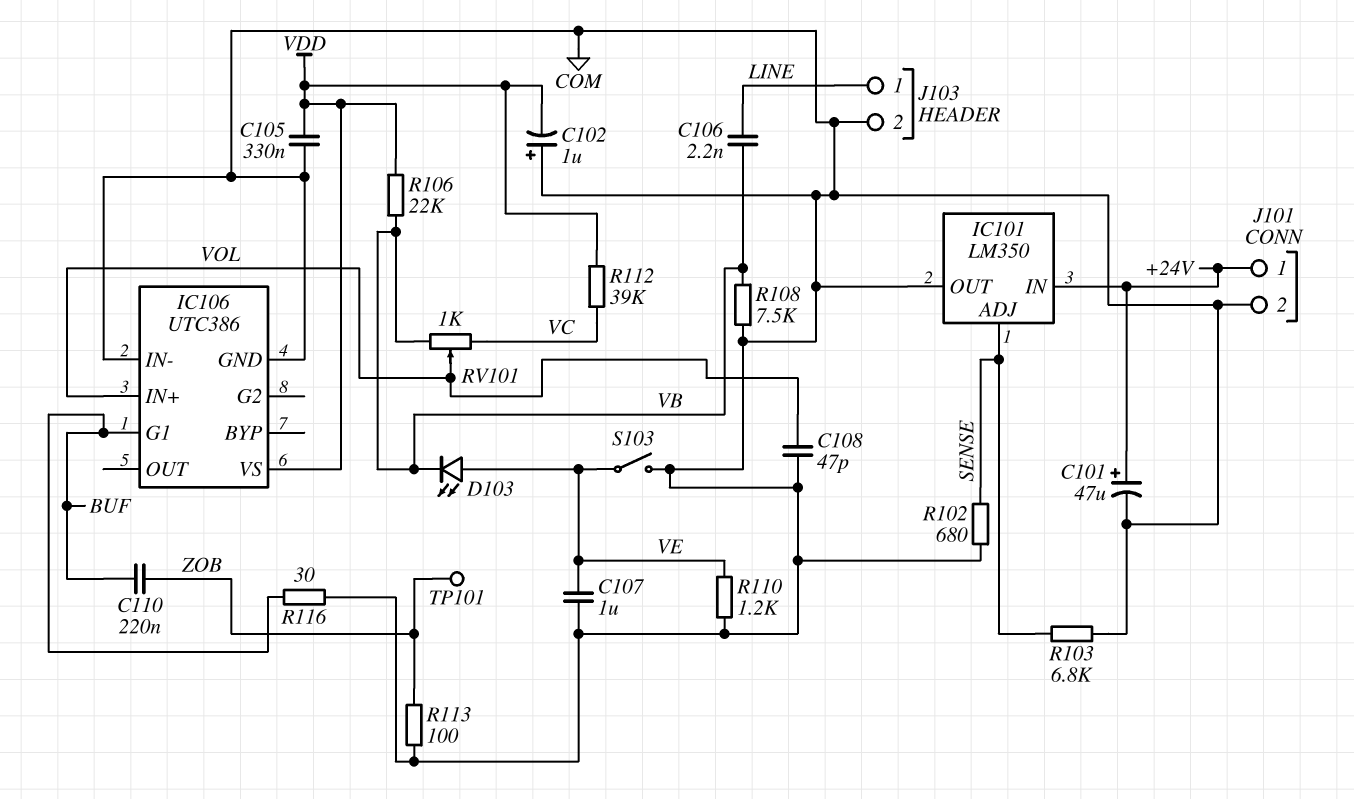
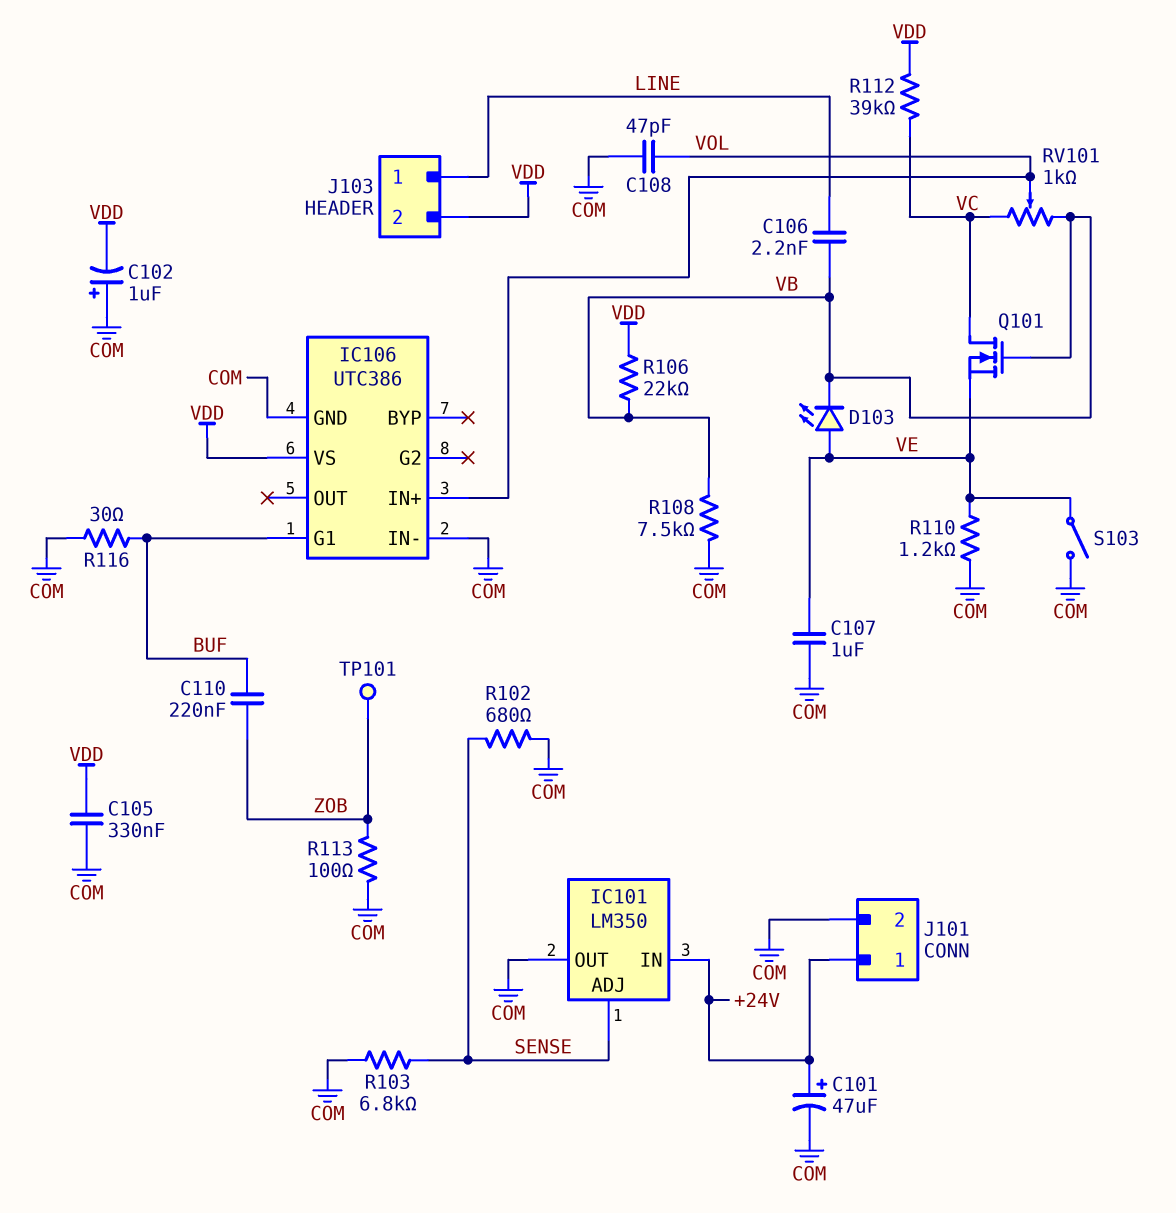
J103 pin 2: COM -> VDD
Q101: none -> NMOS (G VB, D VC, S VE)

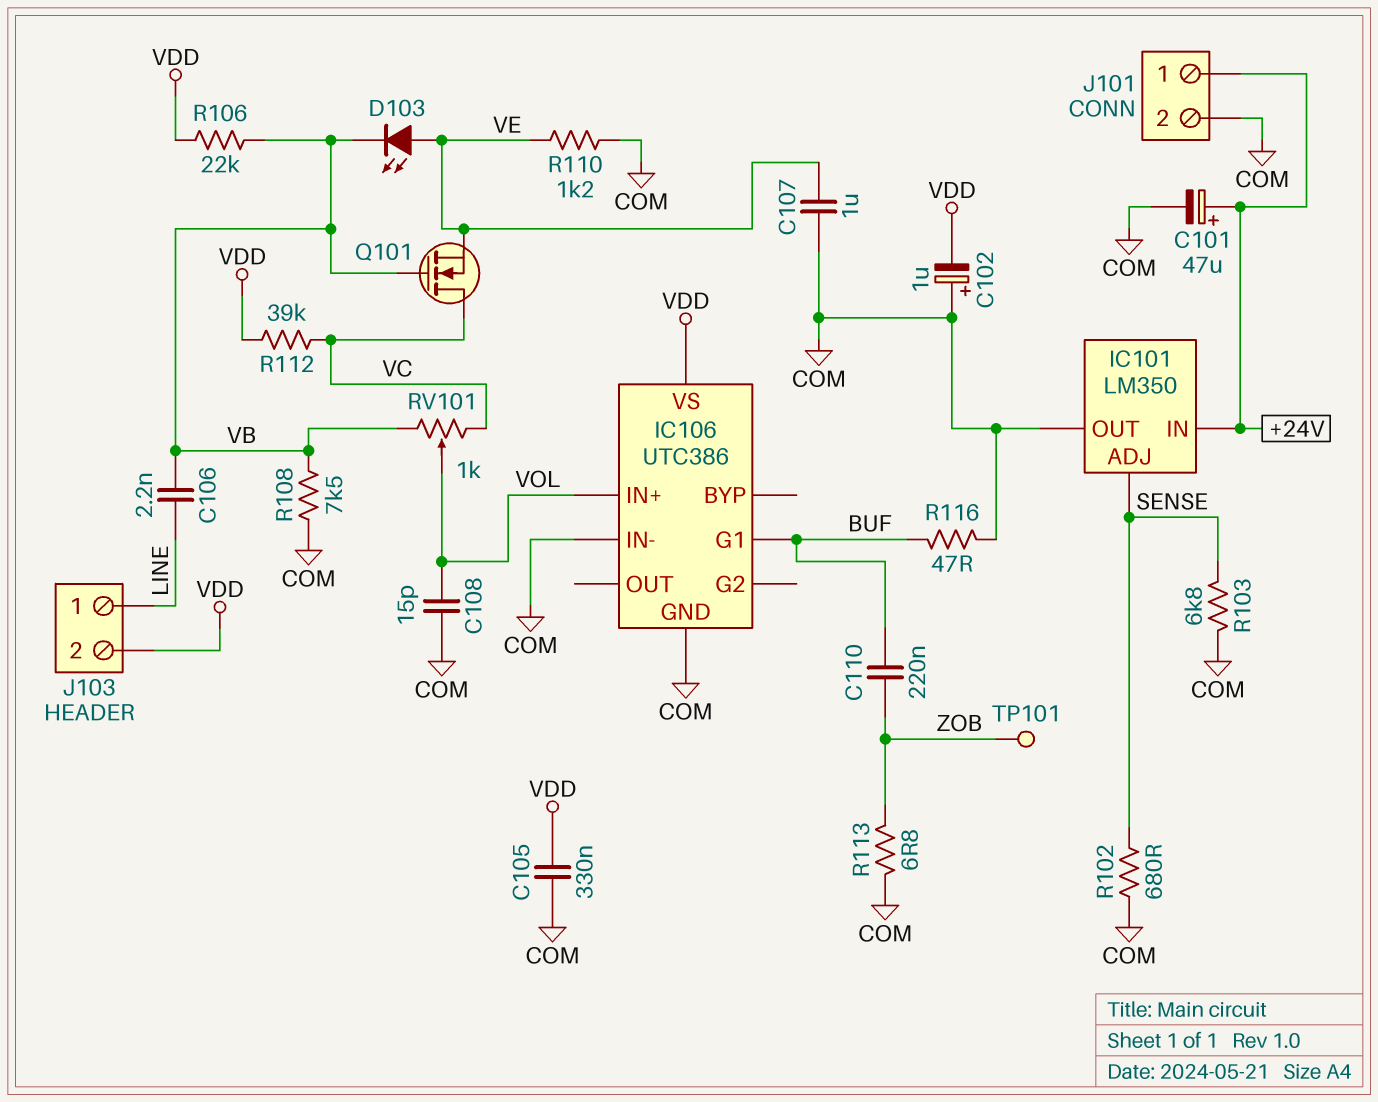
C108: 47pF (COM, VOL) -> 15pF (COM, VOL)
R113: 100 (COM, ZOB) -> 6.8 (COM, ZOB)
R116: 30 (BUF, COM) -> 47 (BUF, COM)
S103: switch (COM, VE) -> none

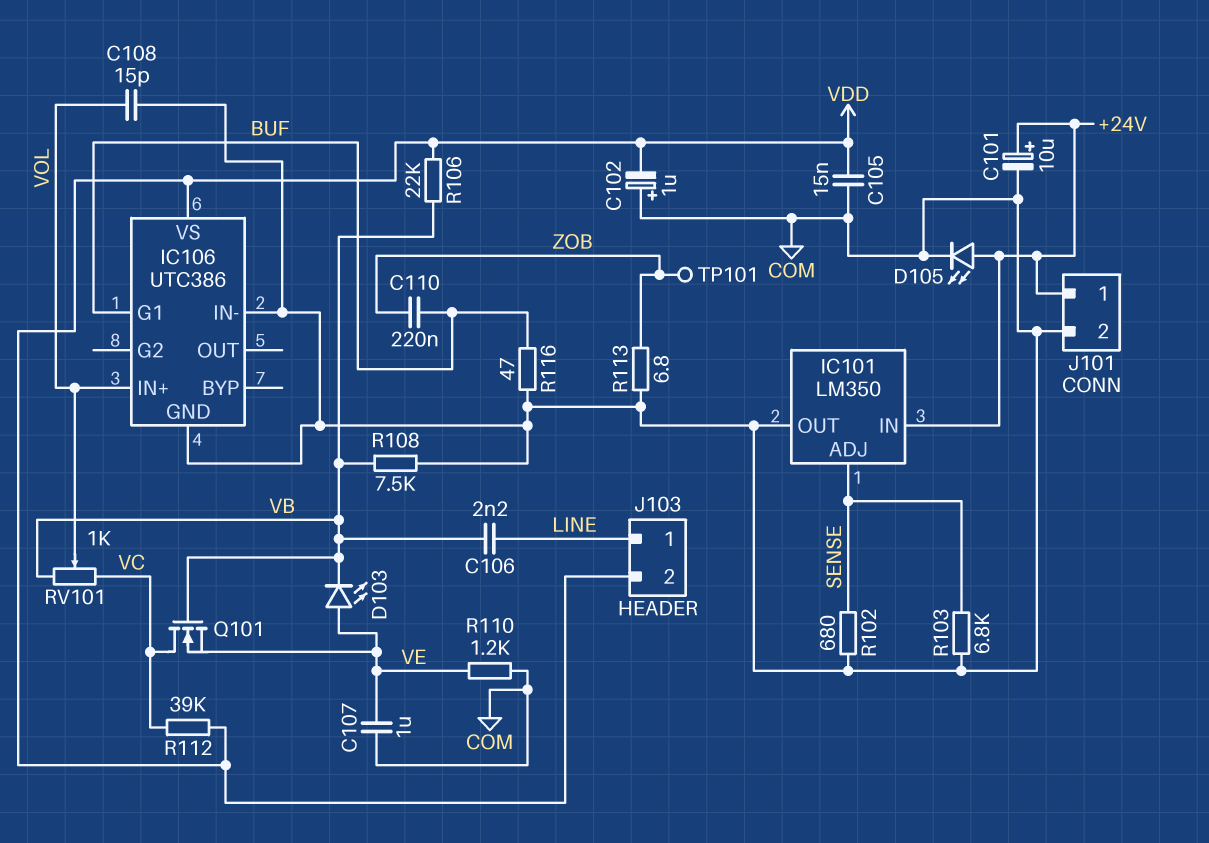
C101: 47uF (plus +24V, minus COM) -> 10uF (plus +24V, minus COM)
C105: 330nF (COM, VDD) -> 15nF (COM, VDD)
D105: none -> LED (A +24V, K COM)

